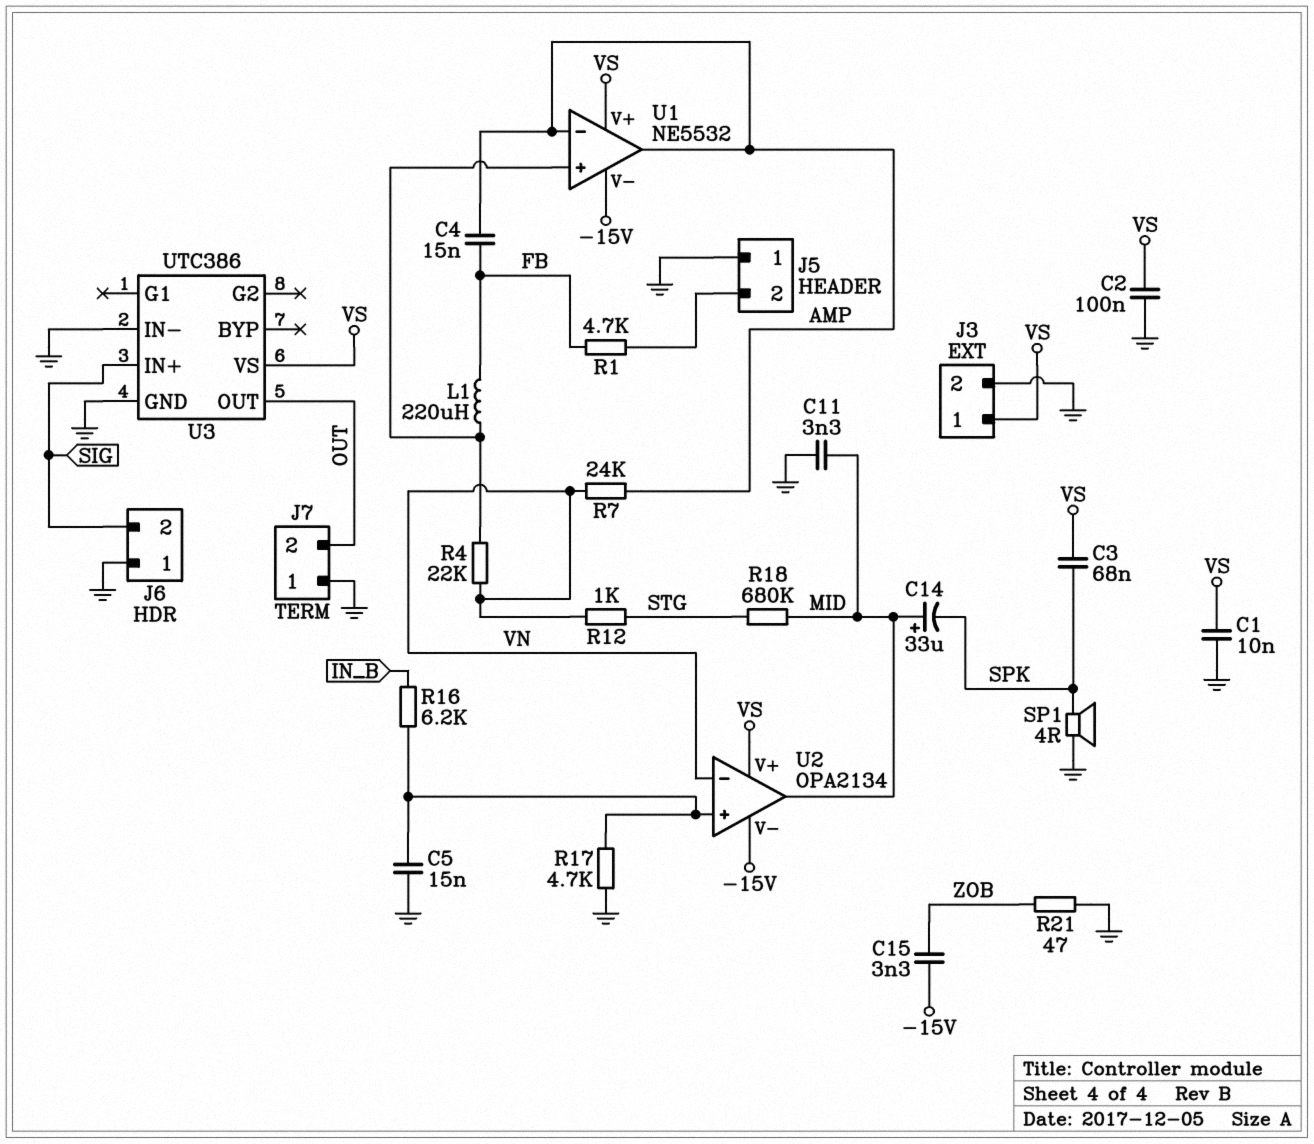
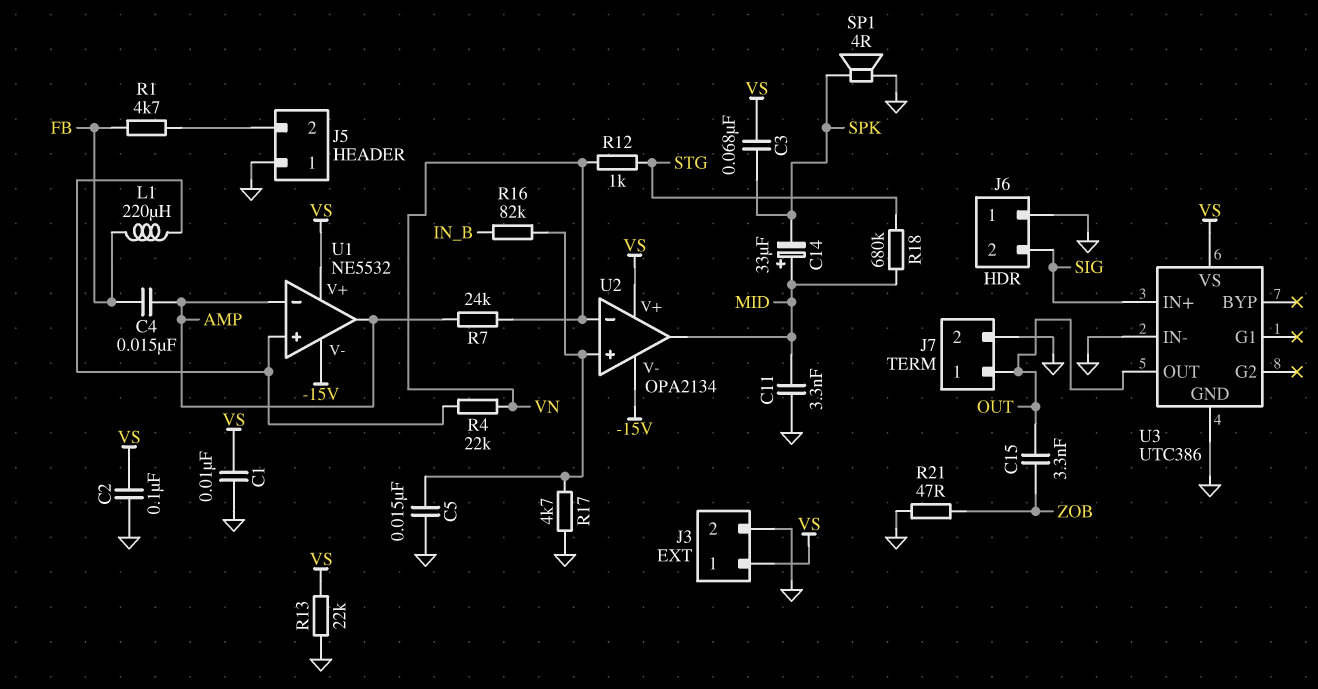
C15: 3.3nF (-15V, ZOB) -> 3.3nF (OUT, ZOB)
J7 pin 1: GND -> OUT
J7 pin 2: OUT -> GND
R13: none -> 22k (GND, VS)
R16: 6.2k (IN_B, U2/in+) -> 82k (IN_B, U2/in+)

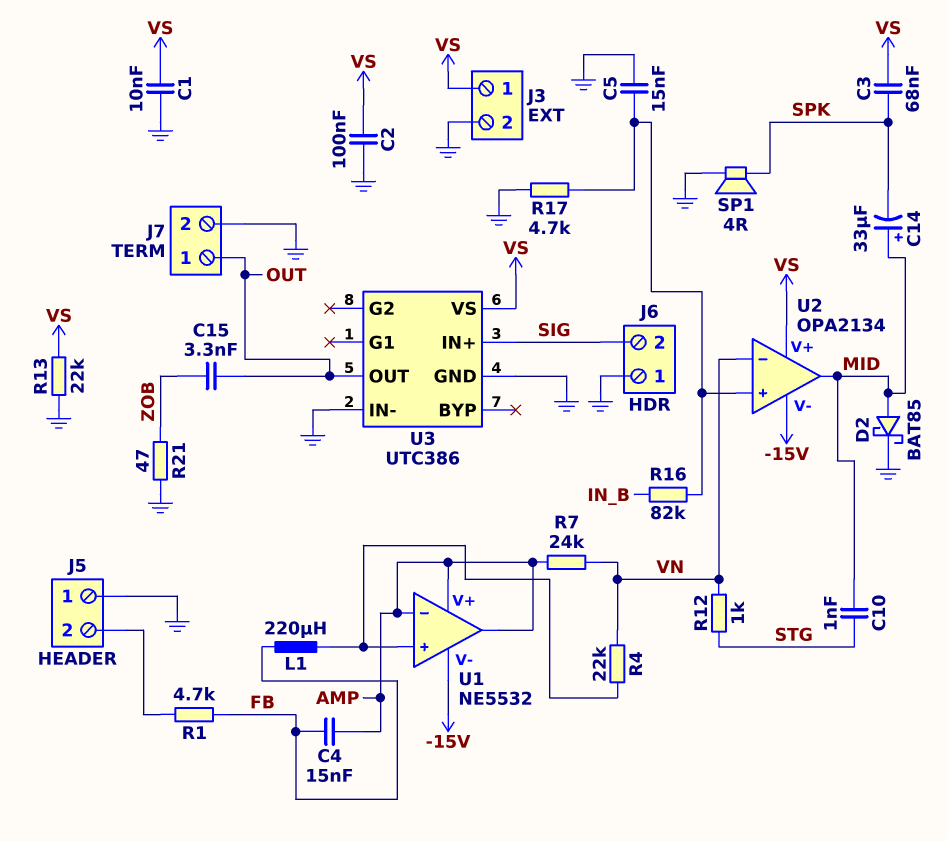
C10: none -> 1nF (MID, STG)
C11: 3.3nF (GND, MID) -> none
D2: none -> schottky BAT85 (A MID, K GND)
R18: 680k (MID, STG) -> none
U1 pin V+: VS -> AMP

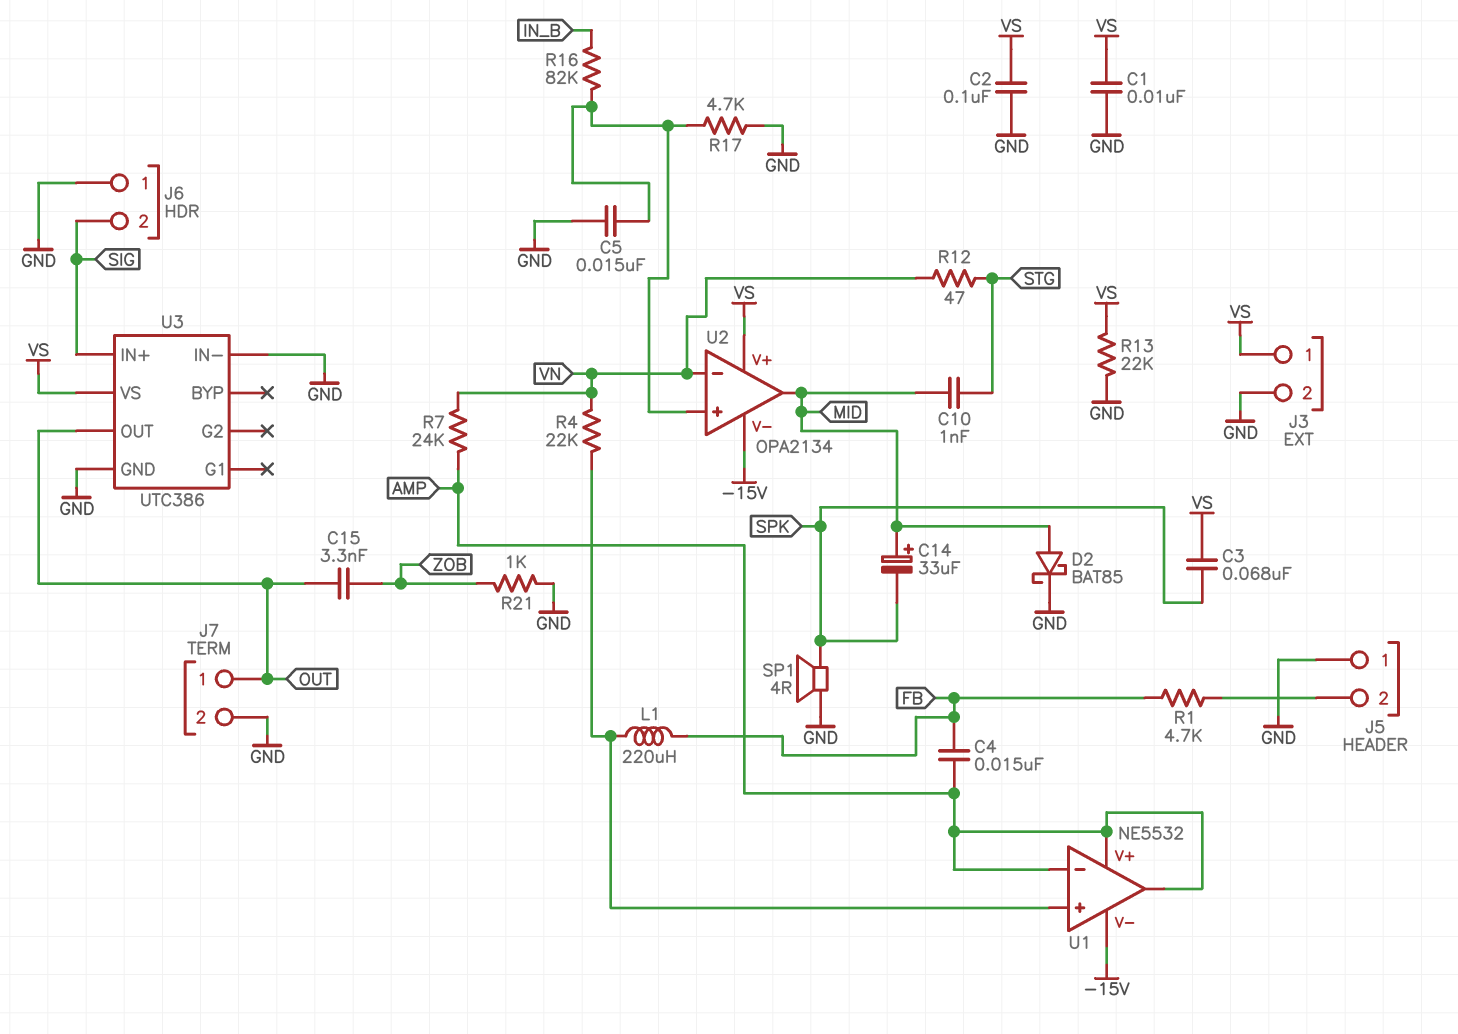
R12: 1k (STG, VN) -> 47 (STG, VN)
R21: 47 (GND, ZOB) -> 1k (GND, ZOB)

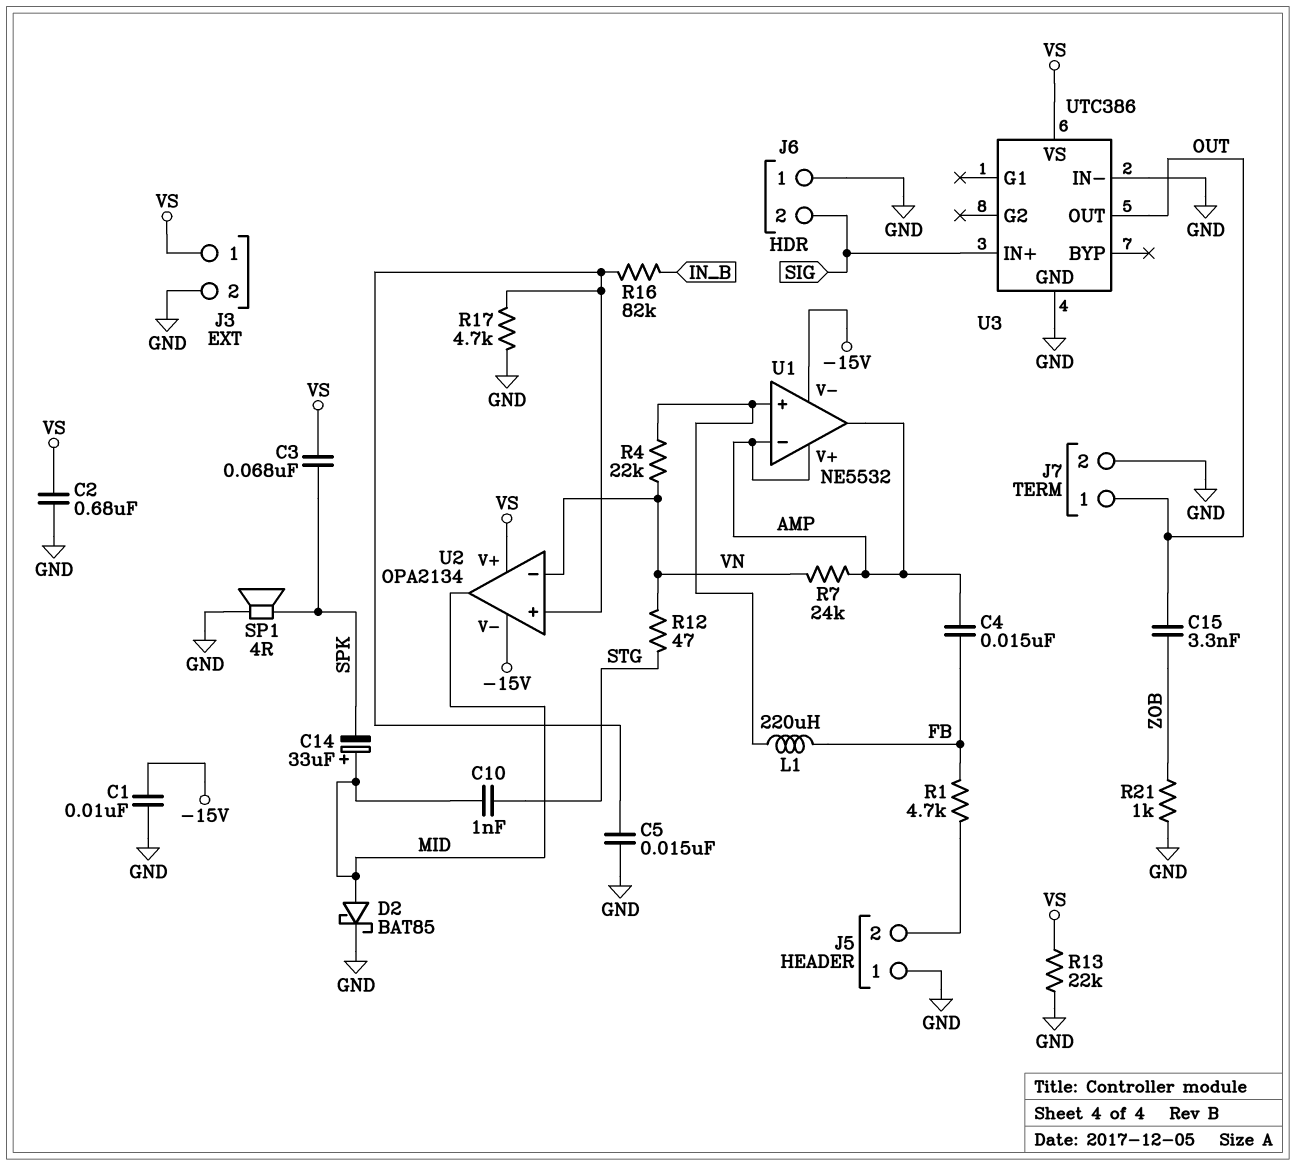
C1: 10nF (GND, VS) -> 10nF (-15V, GND)
C2: 100nF (GND, VS) -> 680nF (GND, VS)

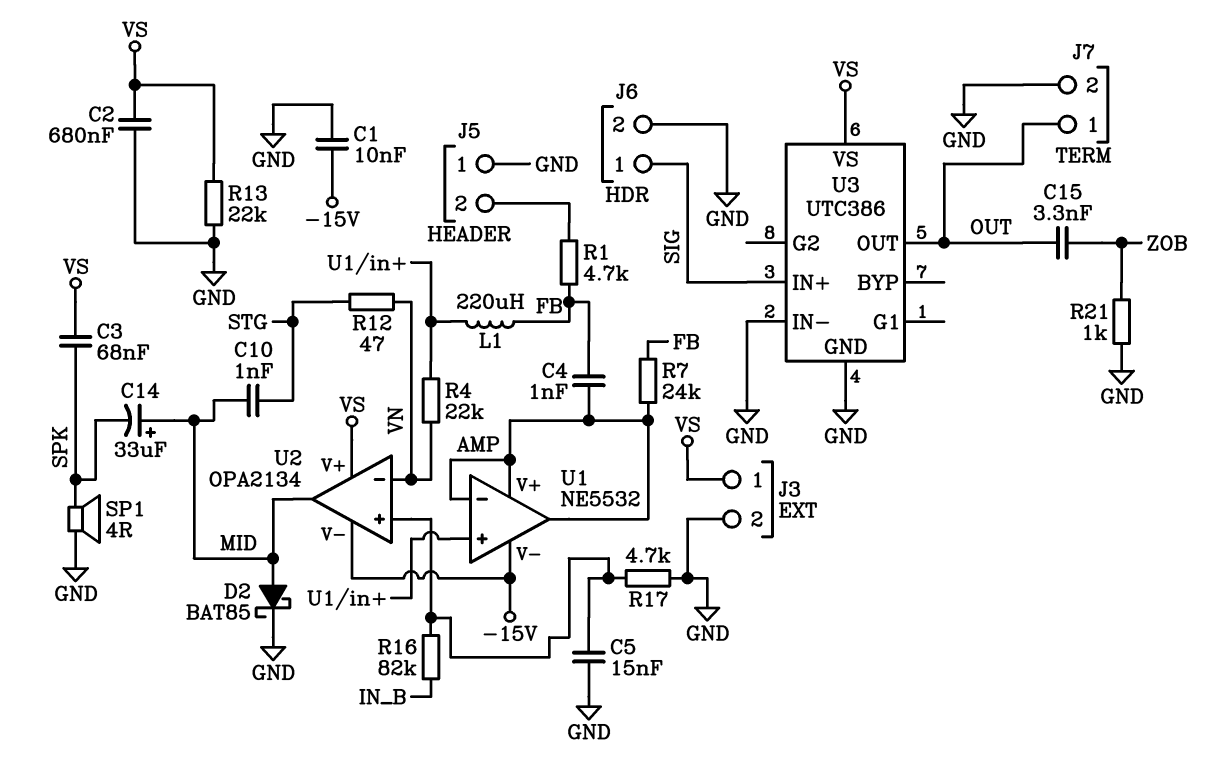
C4: 15nF (AMP, FB) -> 1nF (AMP, FB)
J6 pin 1: GND -> SIG
J6 pin 2: SIG -> GND
R7: 24k (AMP, VN) -> 24k (AMP, FB)

